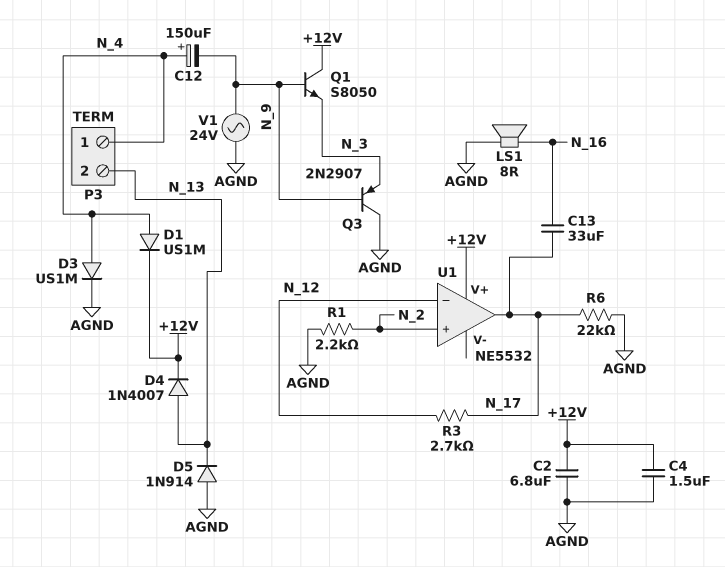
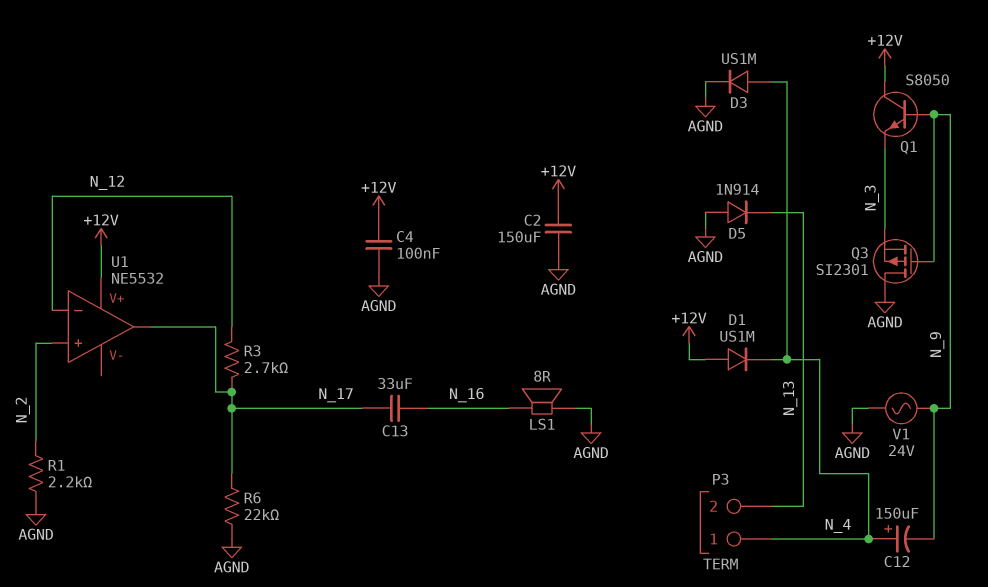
C2: 6.8uF (+12V, AGND) -> 150uF (+12V, AGND)
C4: 1.5uF (+12V, AGND) -> 100nF (+12V, AGND)
D1: diode US1M (A N_4, K +12V) -> diode US1M (A +12V, K N_4)
D4: diode 1N4007 (A N_13, K +12V) -> none
Q3: PNP 2N2907 (B N_9, C AGND, E N_3) -> PMOS SI2301 (G N_9, D AGND, S N_3)

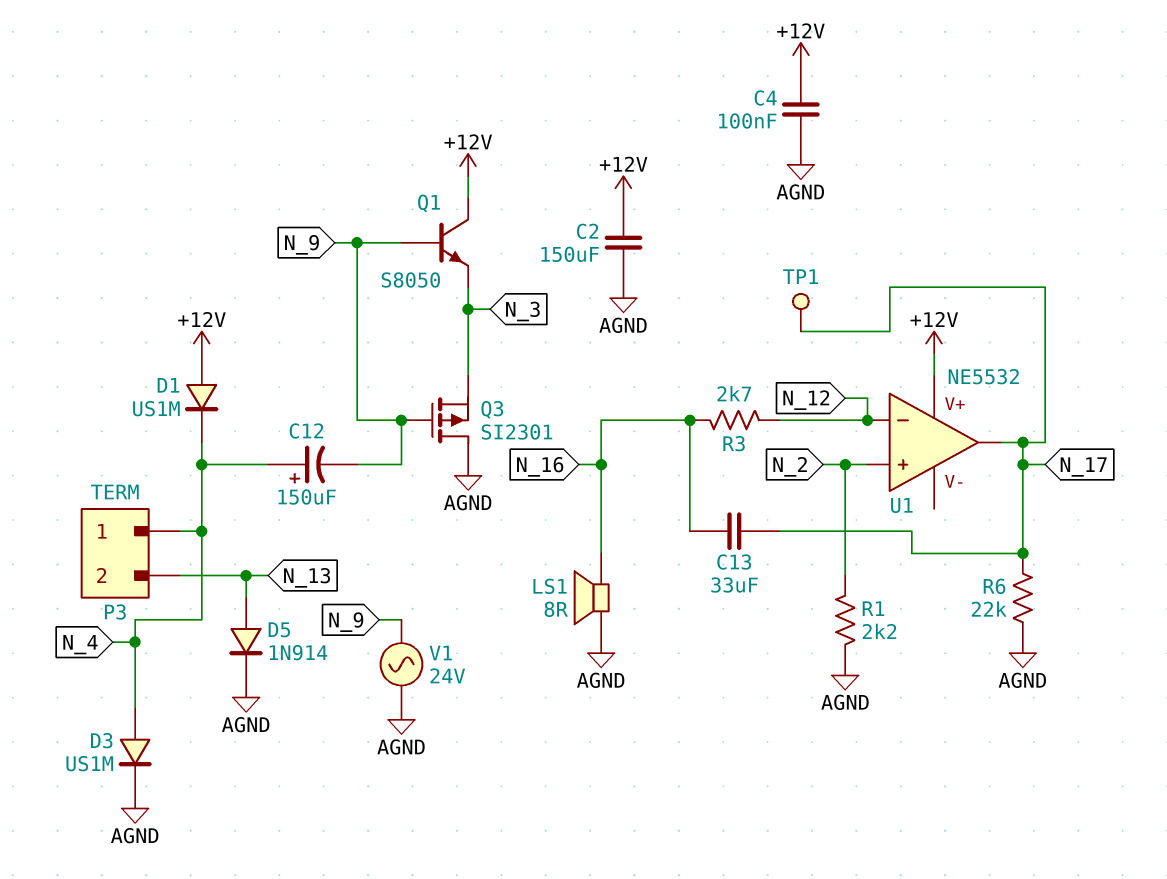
D5: diode 1N914 (A AGND, K N_13) -> diode 1N914 (A N_13, K AGND)
R3: 2.7k (N_12, N_17) -> 2.7k (N_12, N_16)
TP1: none -> test point (N_17)

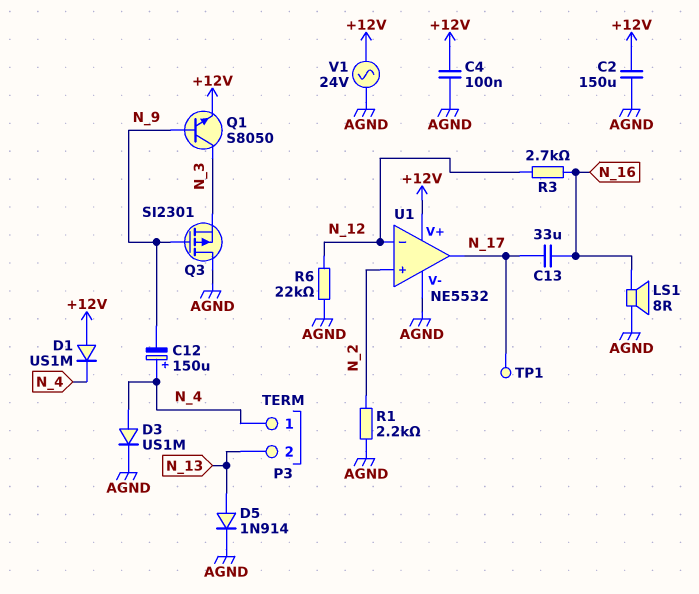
Q1: NPN S8050 (B N_9, C +12V, E N_3) -> NPN S8050 (B N_9, C N_3, E +12V)
R6: 22k (AGND, N_17) -> 22k (AGND, N_12)
U1 pin V-: none -> AGND
V1: AC 24V (AGND, N_9) -> AC 24V (+12V, AGND)

